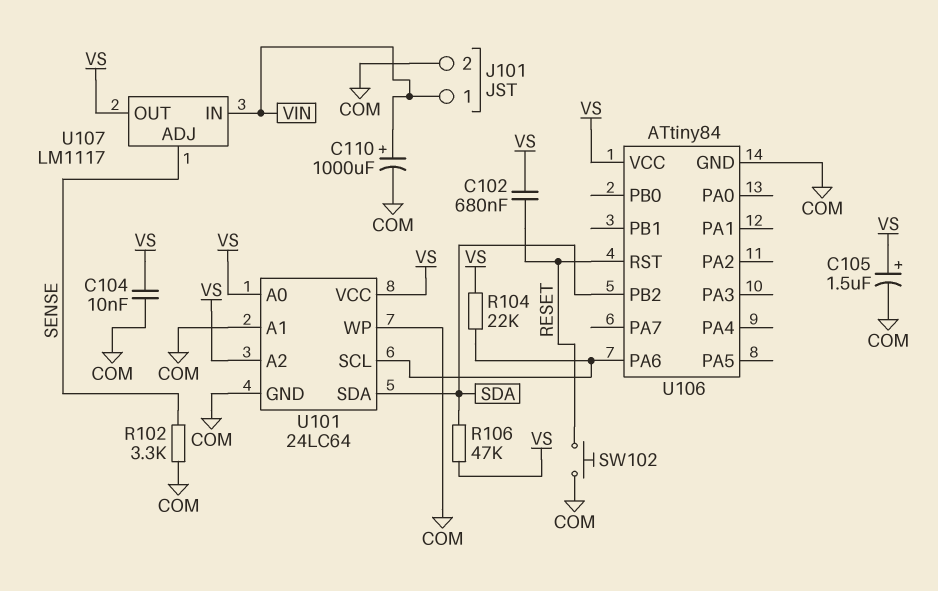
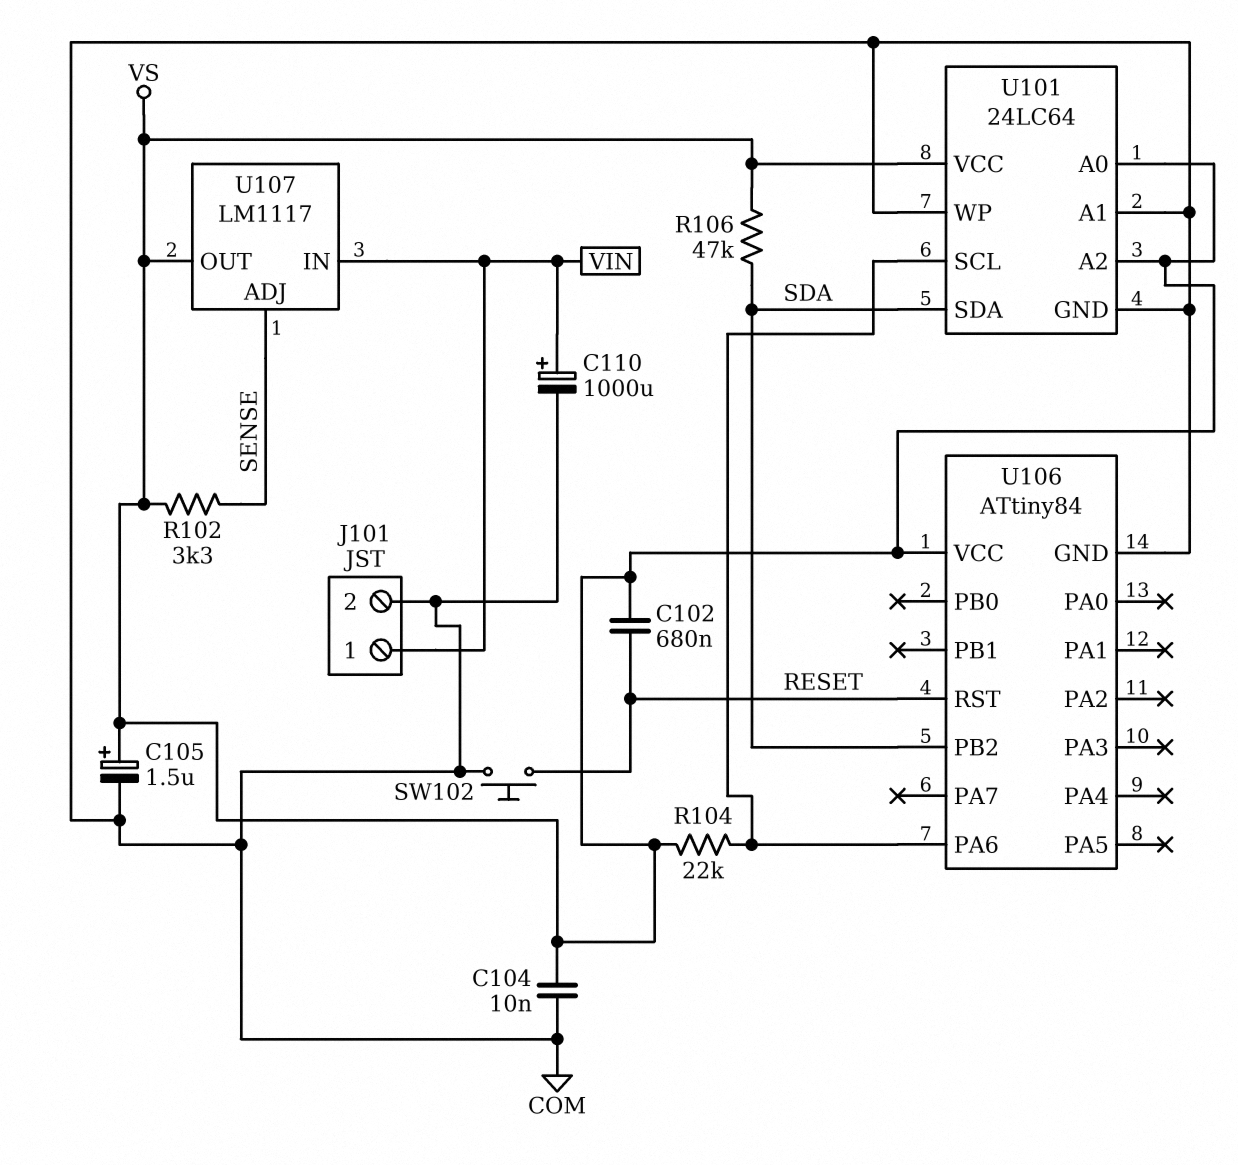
R102: 3.3k (COM, SENSE) -> 3.3k (SENSE, VS)

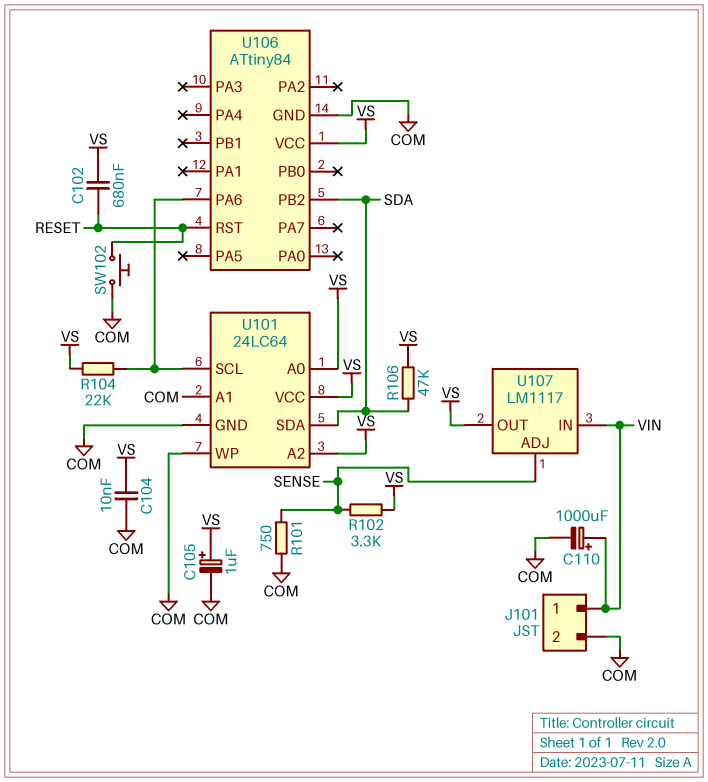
C105: 1.5uF (plus VS, minus COM) -> 1uF (plus VS, minus COM)
R101: none -> 750 (COM, SENSE)

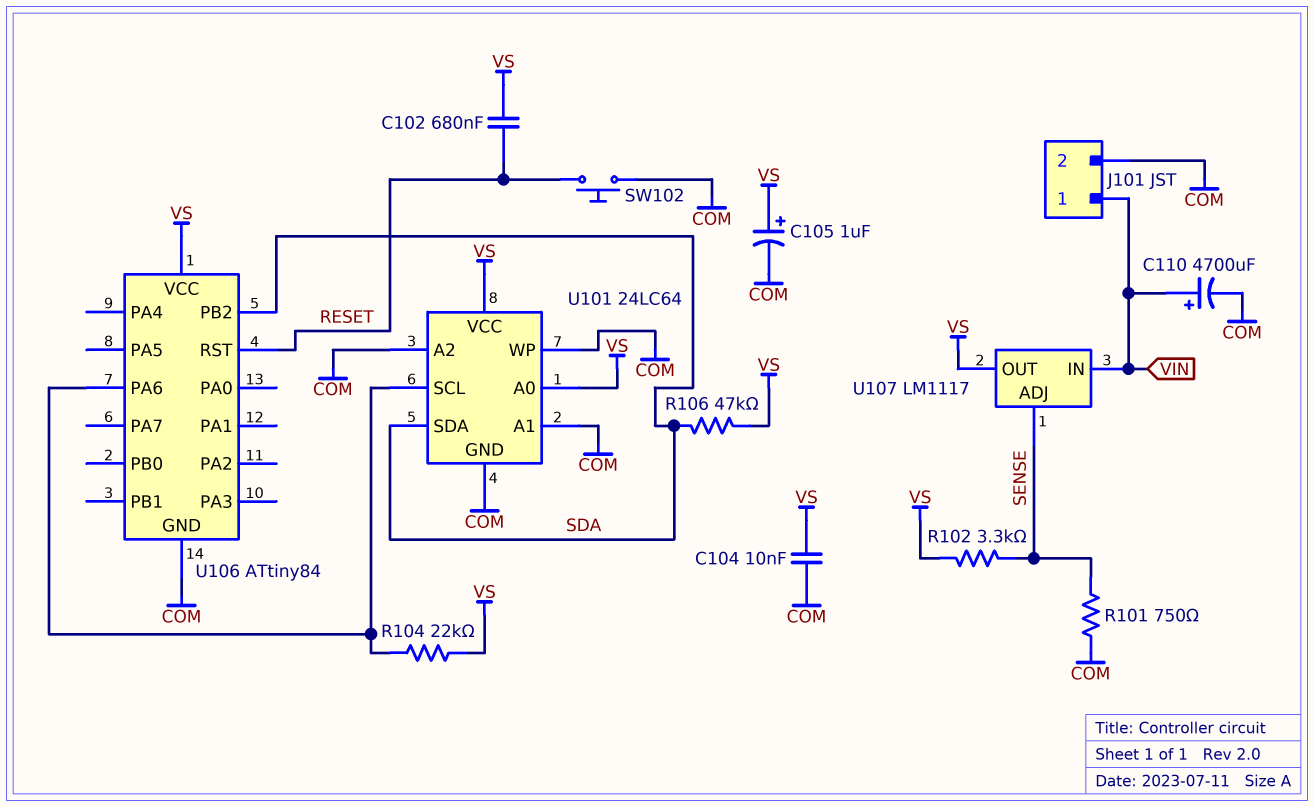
C110: 1000uF (plus VIN, minus COM) -> 4700uF (plus VIN, minus COM)
U101 pin A2: VS -> COM

